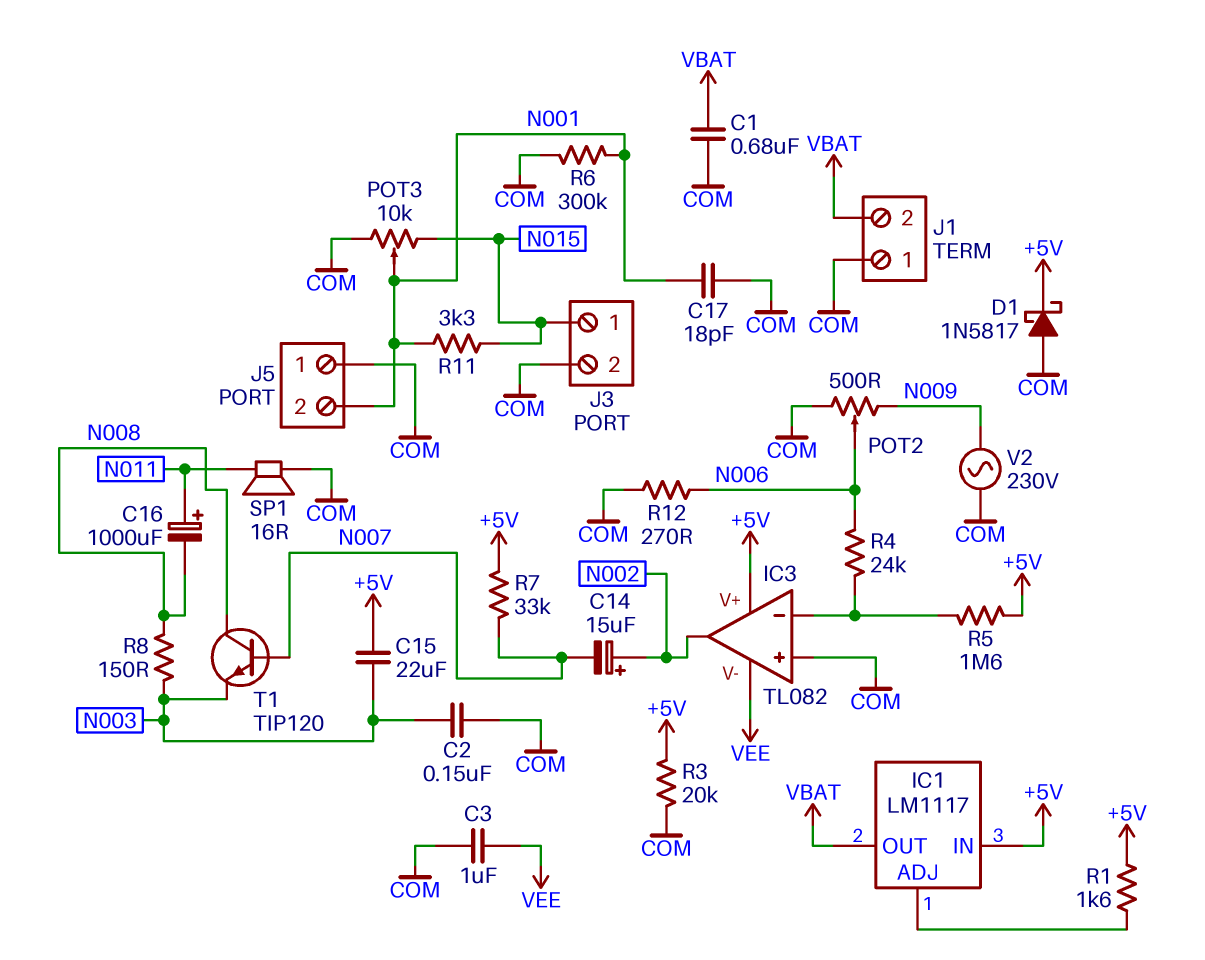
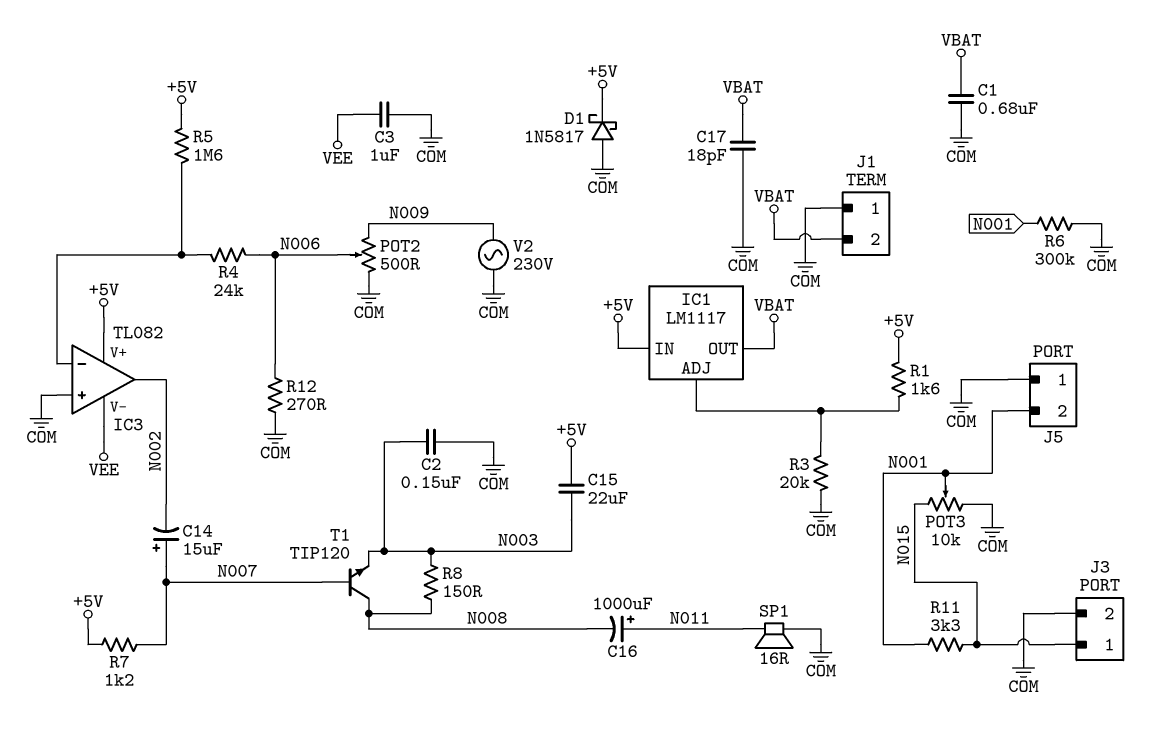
C14: 15uF (plus N002, minus N007) -> 15uF (plus N007, minus N002)
C17: 18pF (COM, N001) -> 18pF (COM, VBAT)
R3: 20k (+5V, COM) -> 20k (COM, IC1/ADJ)
R7: 33k (+5V, N007) -> 1.2k (+5V, N007)

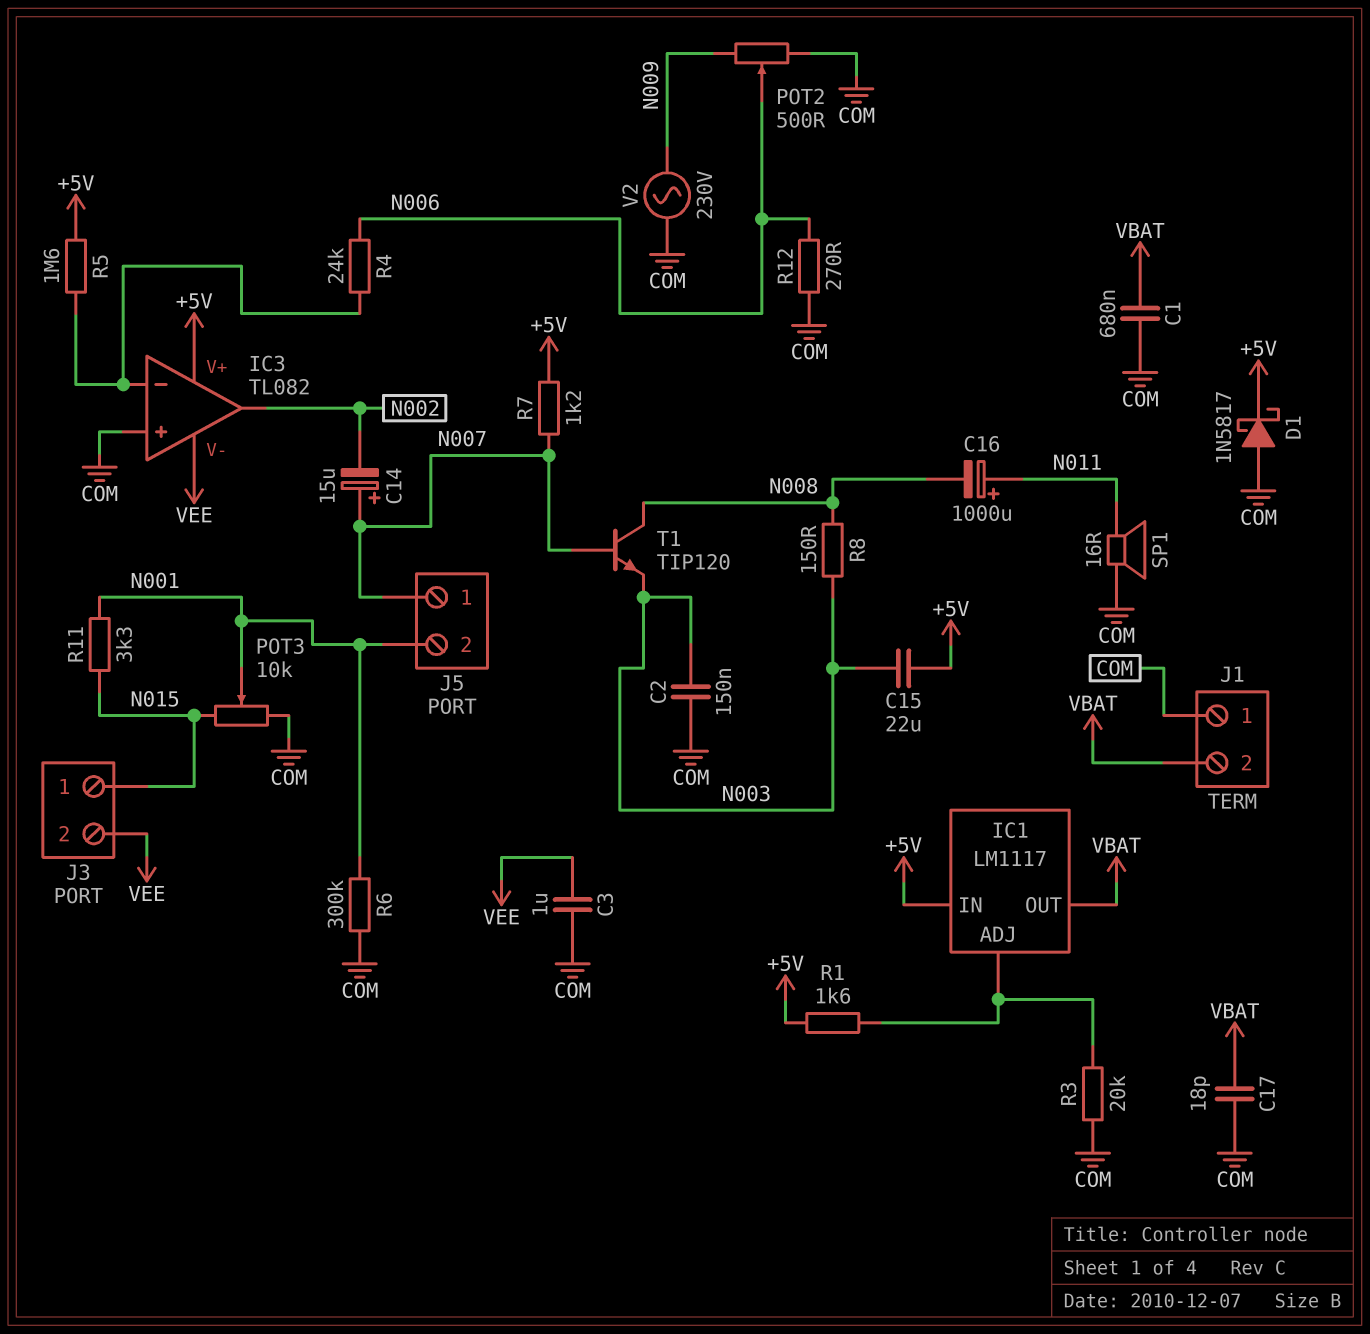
J3 pin 2: COM -> VEE
J5 pin 1: COM -> N007

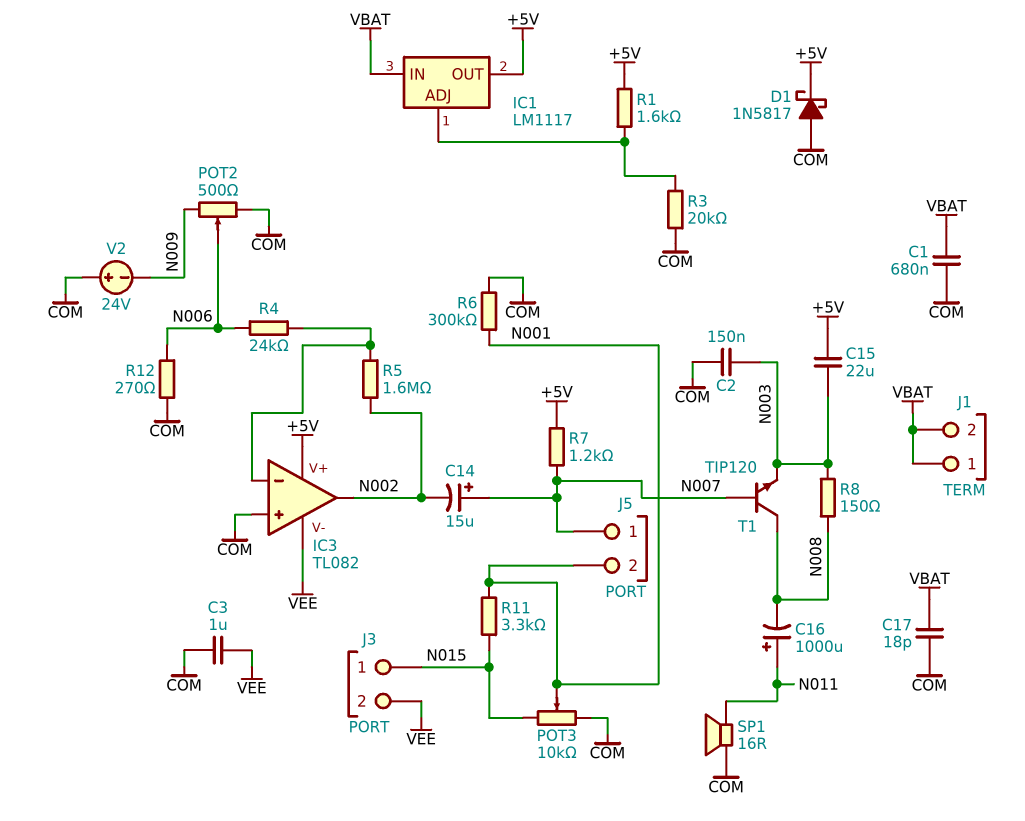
IC1 pin IN: +5V -> VBAT
IC1 pin OUT: VBAT -> +5V
J1 pin 1: COM -> VBAT
R5: 1.6M (+5V, IC3/in-) -> 1.6M (IC3/in-, N002)
V2: AC 230V (COM, N009) -> 24V (plus COM, minus N009)

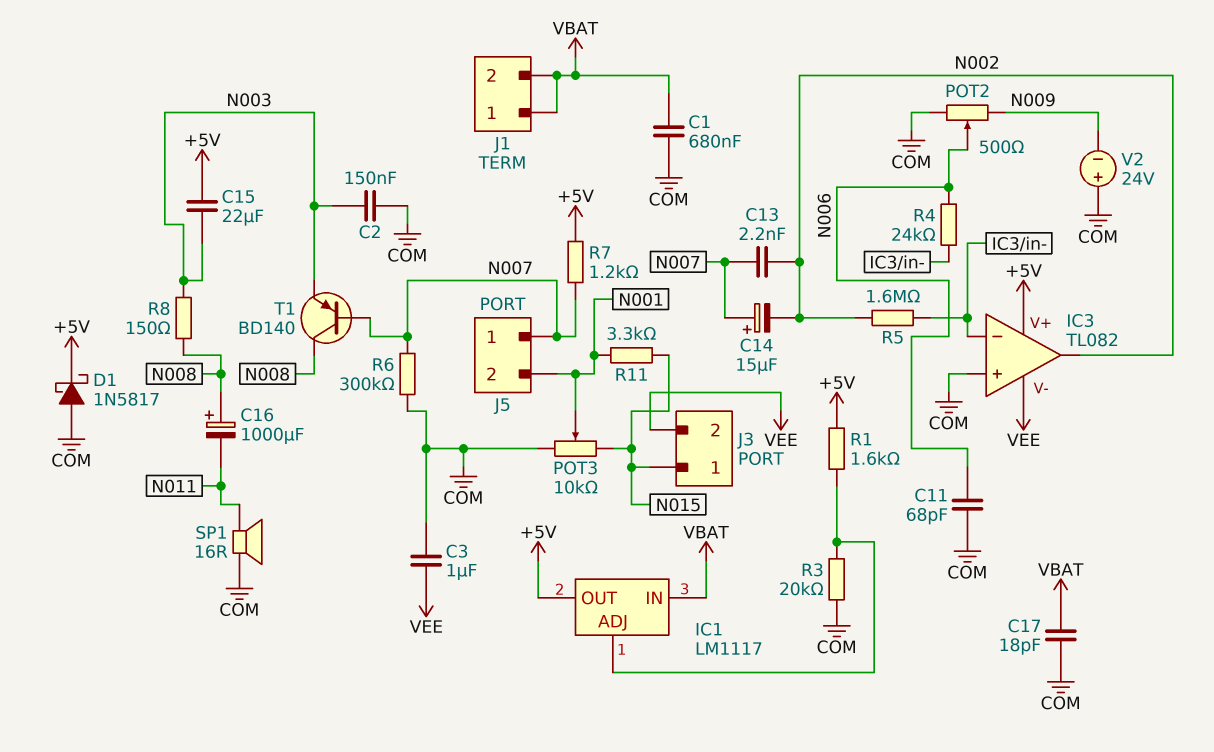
C11: none -> 68pF (COM, N006)
C13: none -> 2.2nF (N002, N007)
C16: 1000uF (plus N011, minus N008) -> 1000uF (plus N008, minus N011)
R6: 300k (COM, N001) -> 300k (COM, N007)
R12: 270 (COM, N006) -> none
T1: NPN TIP120 (B N007, C N008, E N003) -> PNP BD140 (B N007, C N008, E N003)

